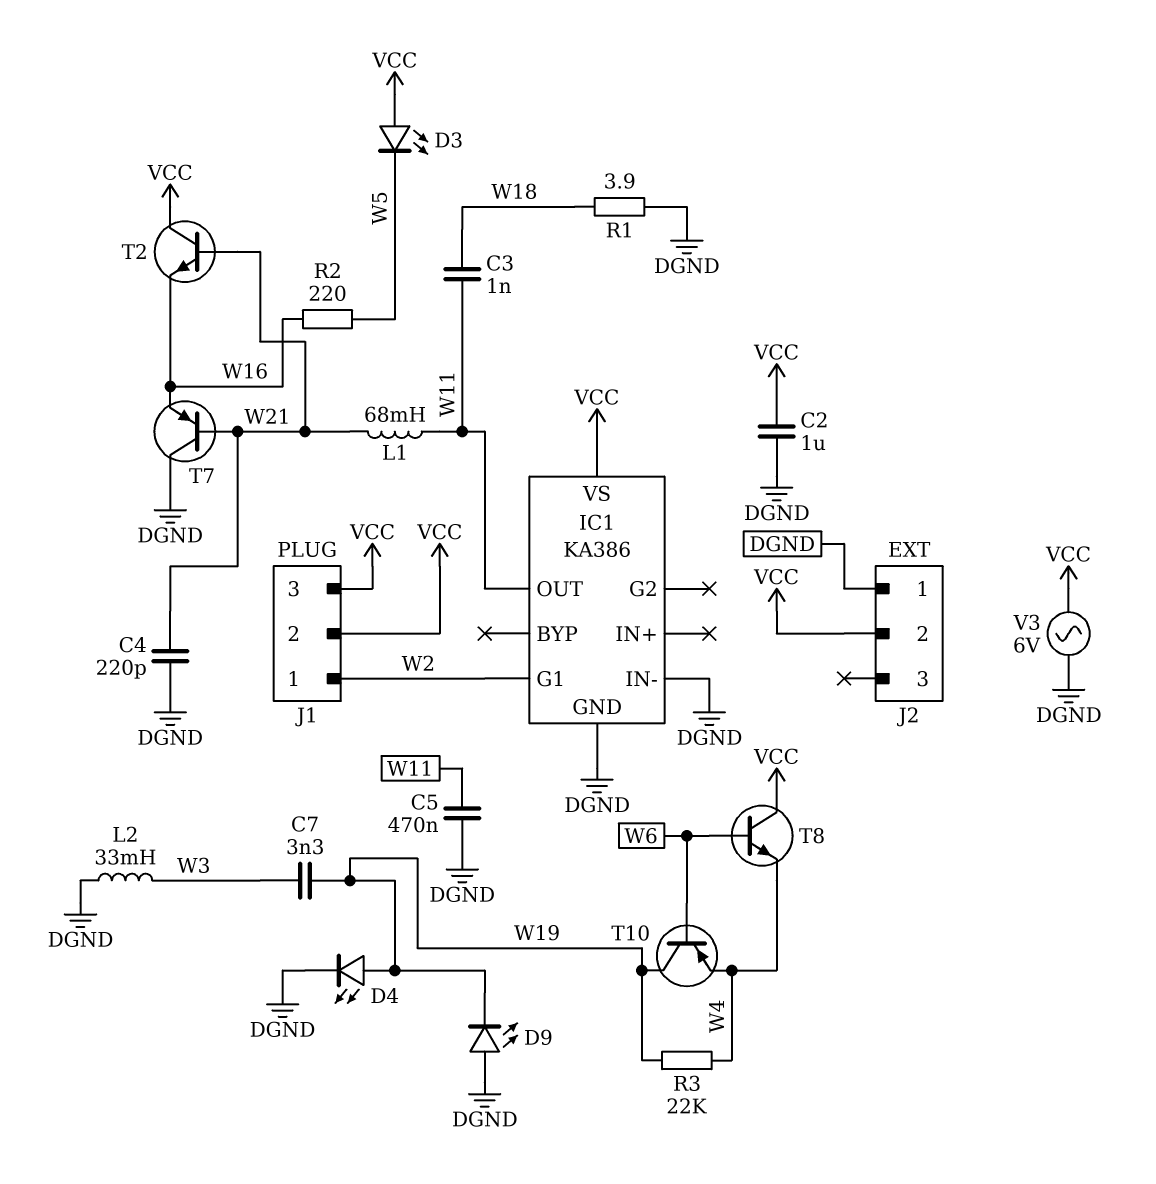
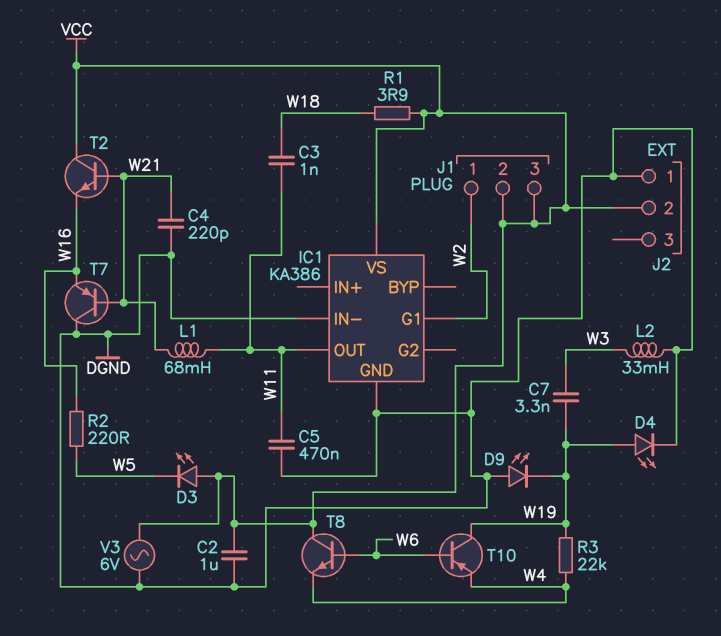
R1: 3.9 (DGND, W18) -> 3.9 (VCC, W18)

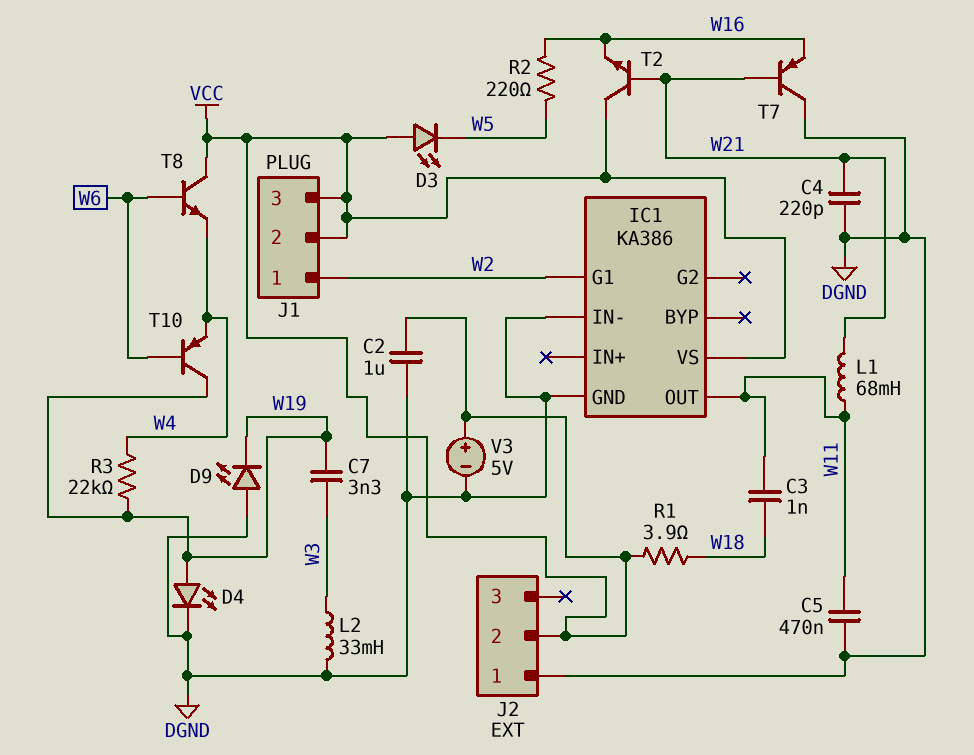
V3: AC 6V (DGND, VCC) -> 5V (plus VCC, minus DGND)

